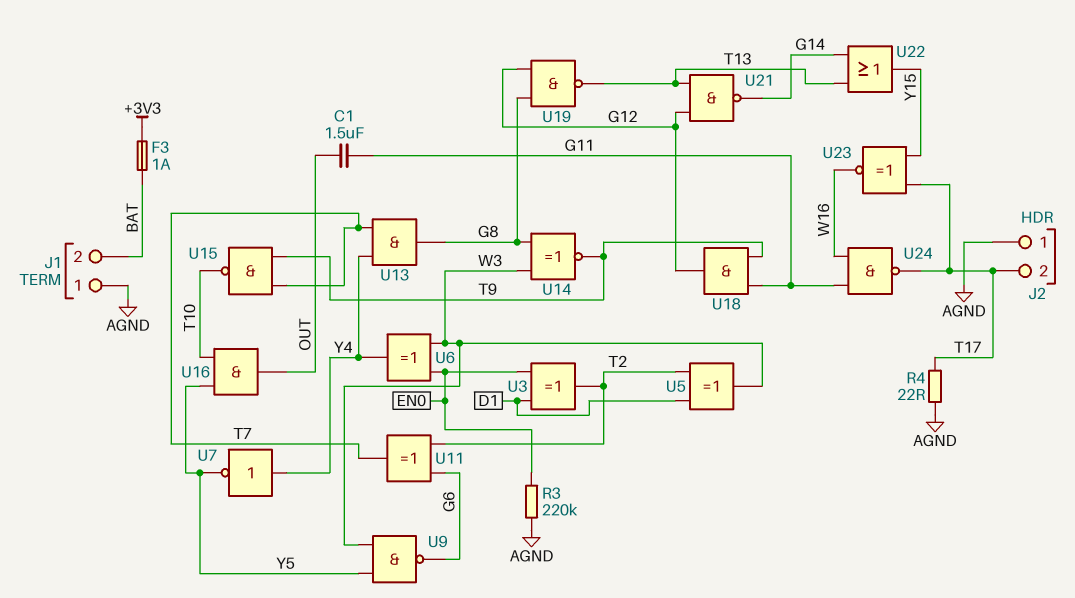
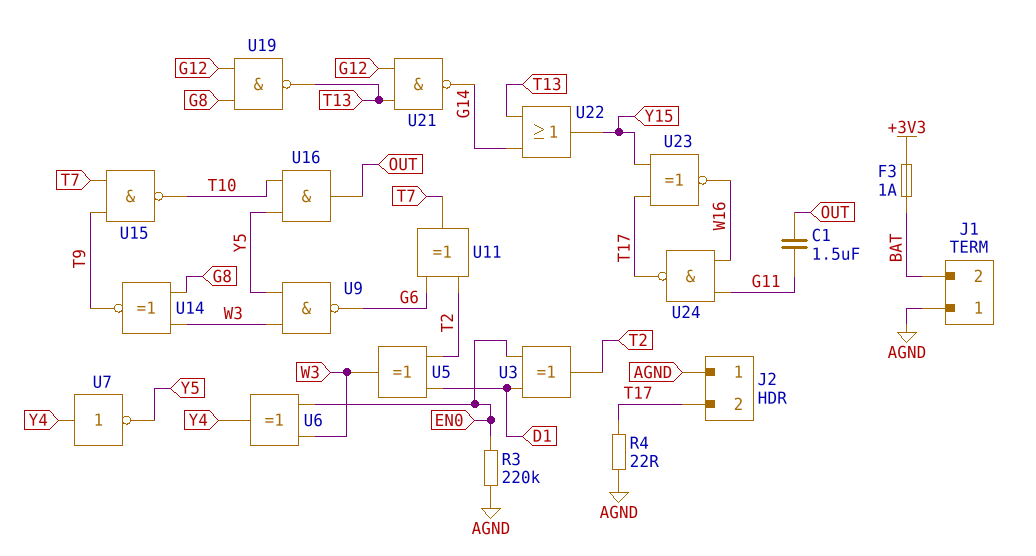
U13: AND (in T7, in Y4, out G8) -> none
U18: AND (in G11, in T9, out G12) -> none

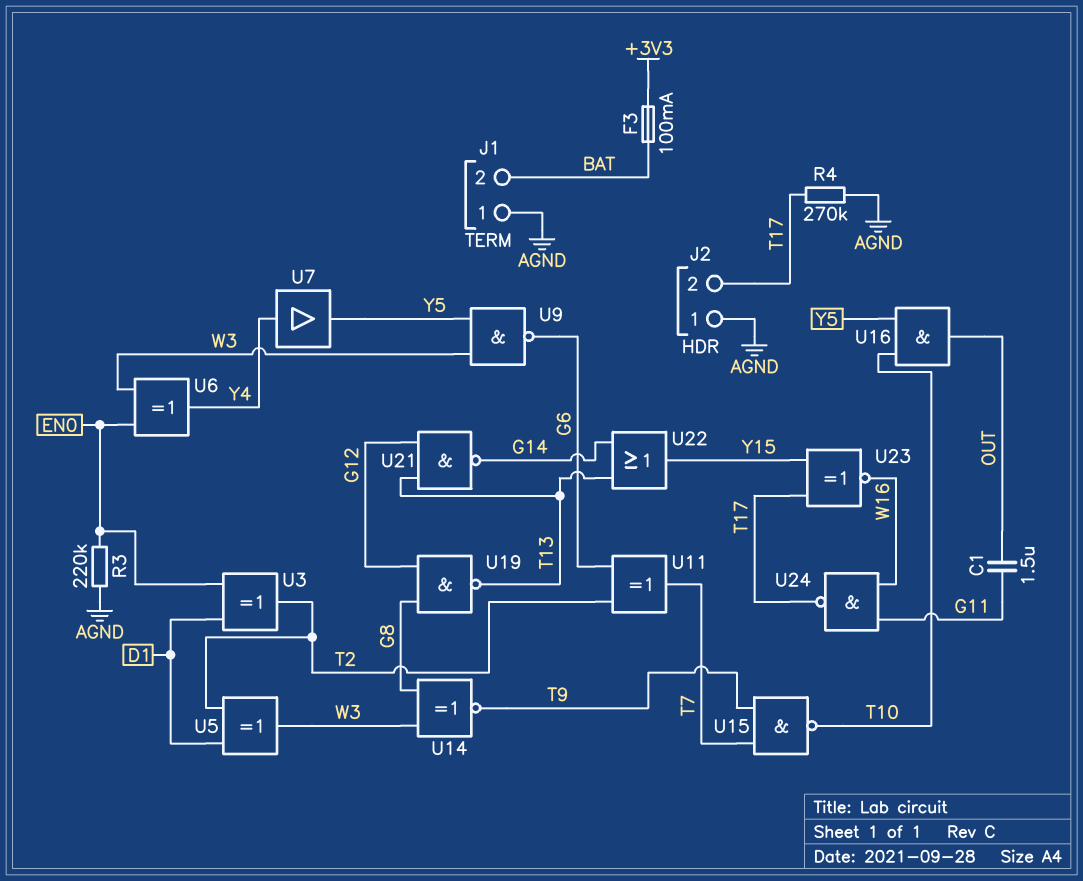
F3: 1A (+3V3, BAT) -> 100mA (+3V3, BAT)
R4: 22 (AGND, T17) -> 270k (AGND, T17)
U7: NOT (in Y4, out Y5) -> buffer (in Y4, out Y5)

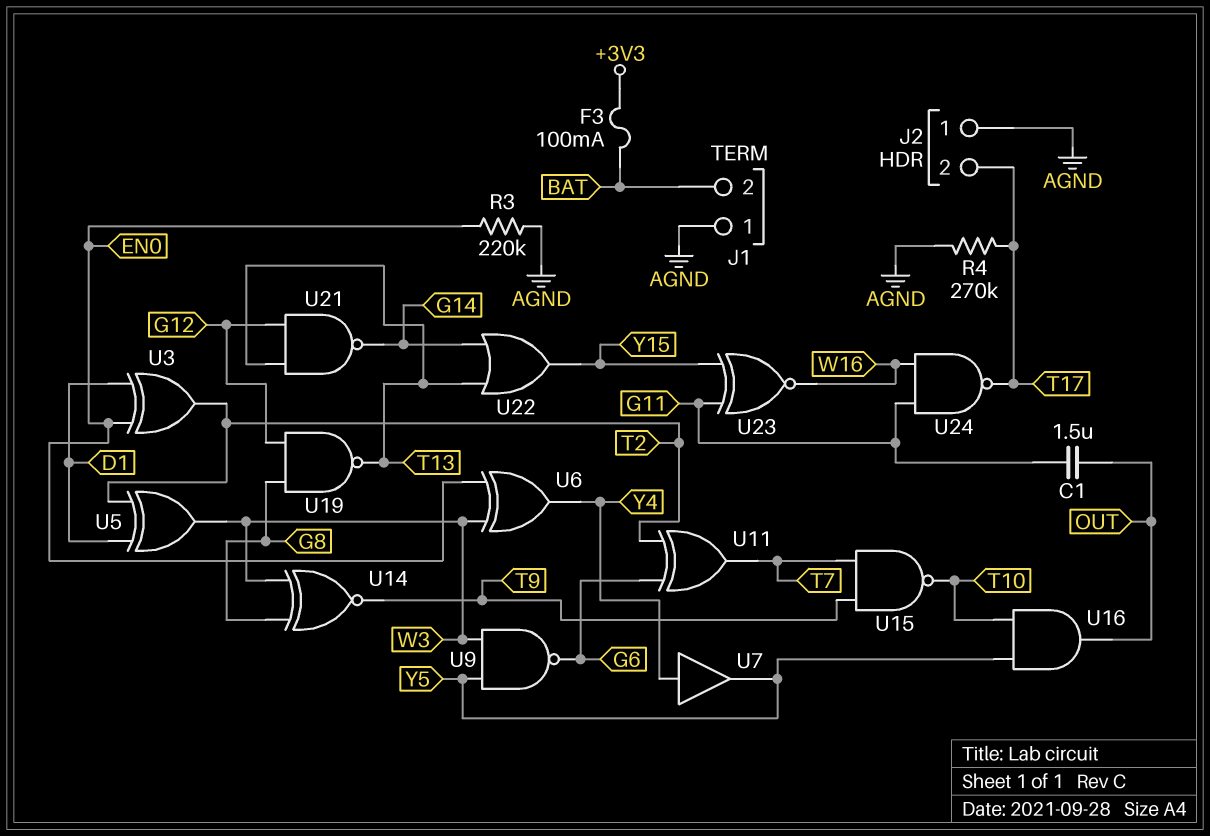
U23: XNOR (in T17, in Y15, out W16) -> XNOR (in G11, in Y15, out W16)

